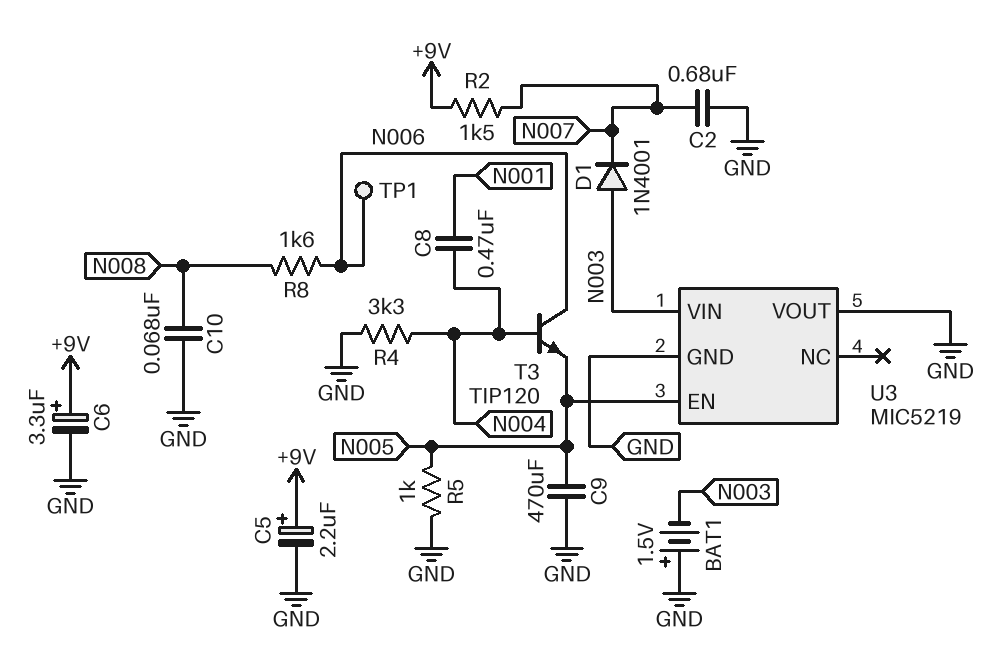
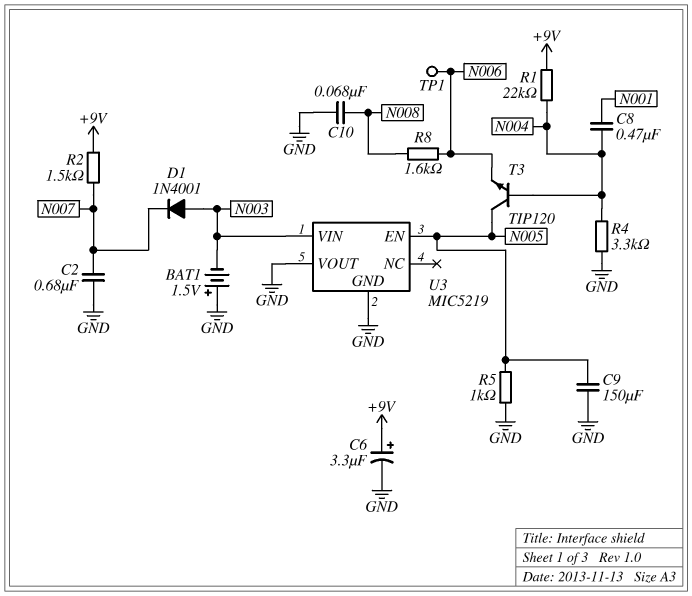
C5: 2.2uF (plus +9V, minus GND) -> none
C9: 470uF (GND, N005) -> 150uF (GND, N005)
R1: none -> 22k (+9V, N004)
T3: NPN TIP120 (B N004, C N006, E N005) -> NPN TIP120 (B N004, C N005, E N006)

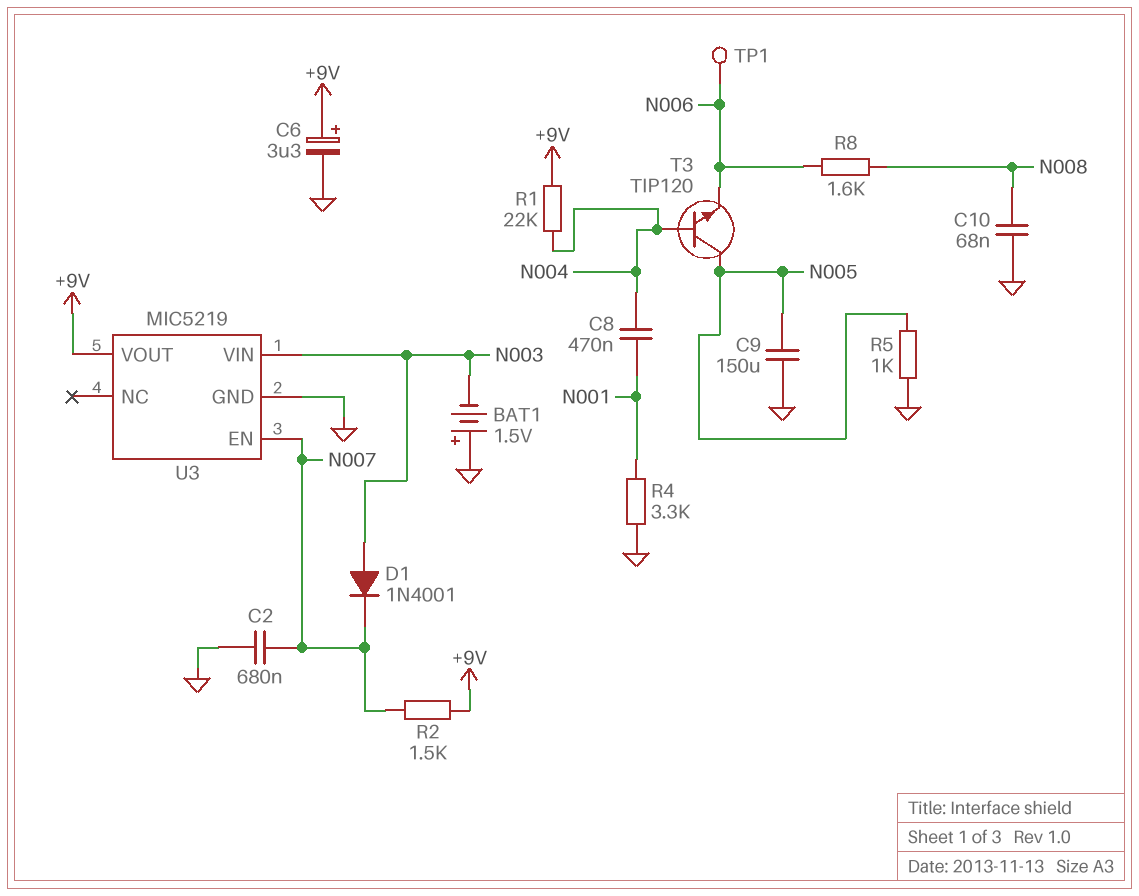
R4: 3.3k (GND, N004) -> 3.3k (GND, N001)
U3 pin EN: N005 -> N007
U3 pin VOUT: GND -> +9V

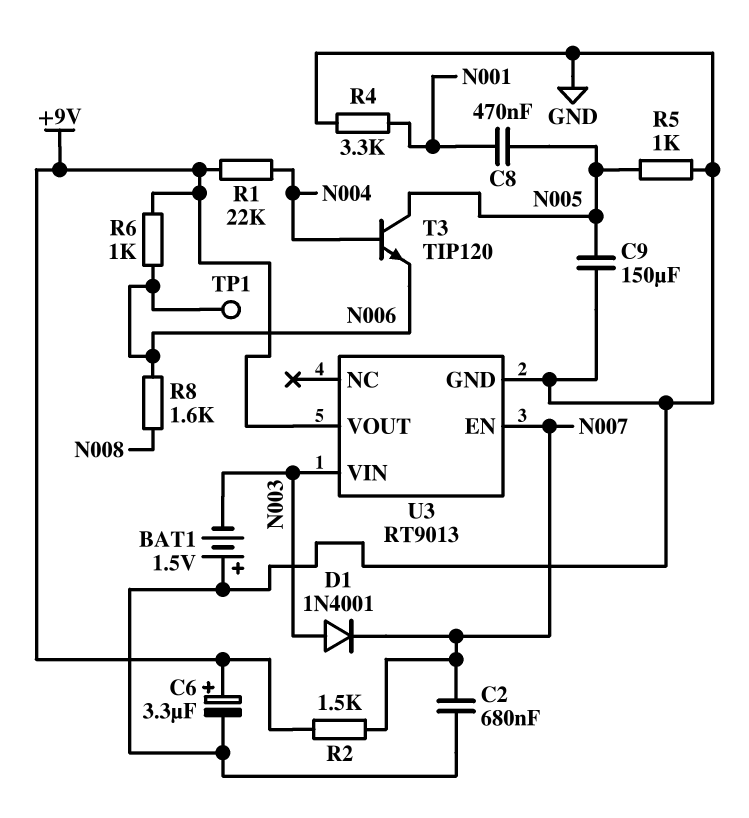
C8: 470nF (N001, N004) -> 470nF (N001, N005)
C10: 68nF (GND, N008) -> none
R6: none -> 1k (+9V, N006)
U3: MIC5219 -> RT9013

